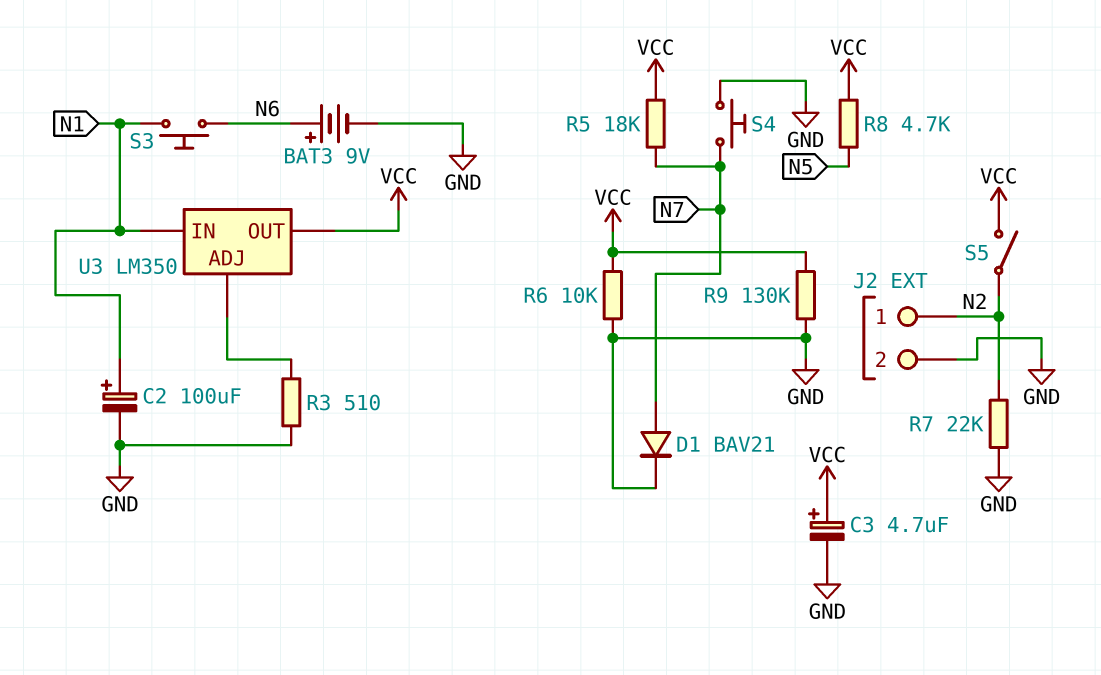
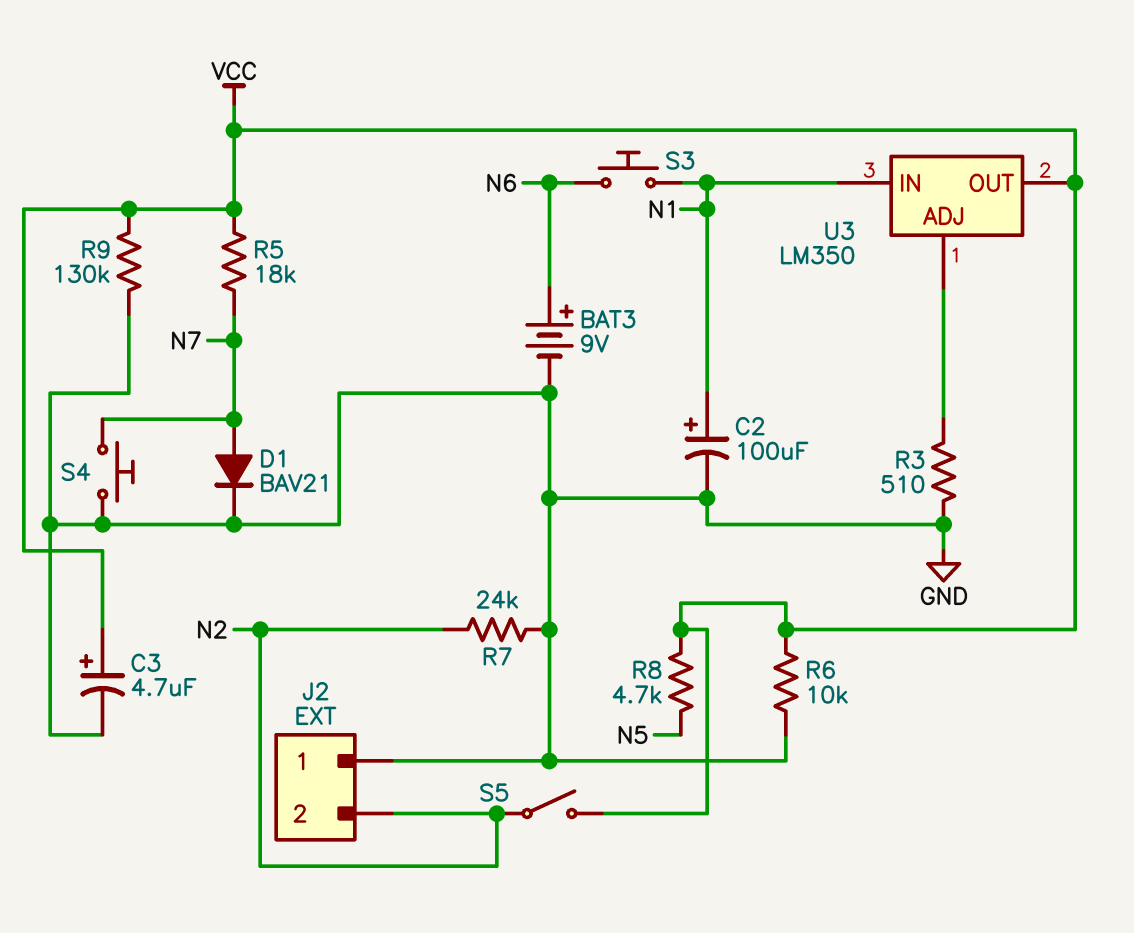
J2 pin 1: N2 -> GND
J2 pin 2: GND -> N2
R7: 22k (GND, N2) -> 24k (GND, N2)

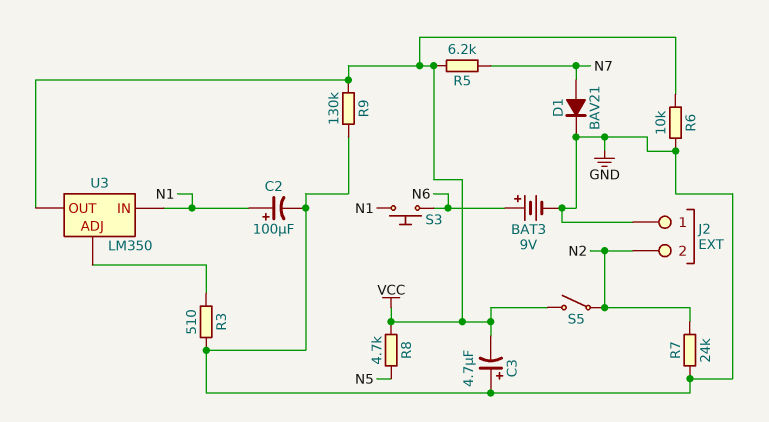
C3: 4.7uF (plus VCC, minus GND) -> 4.7uF (plus GND, minus VCC)
R5: 18k (N7, VCC) -> 6.2k (N7, VCC)
S4: button (GND, N7) -> none

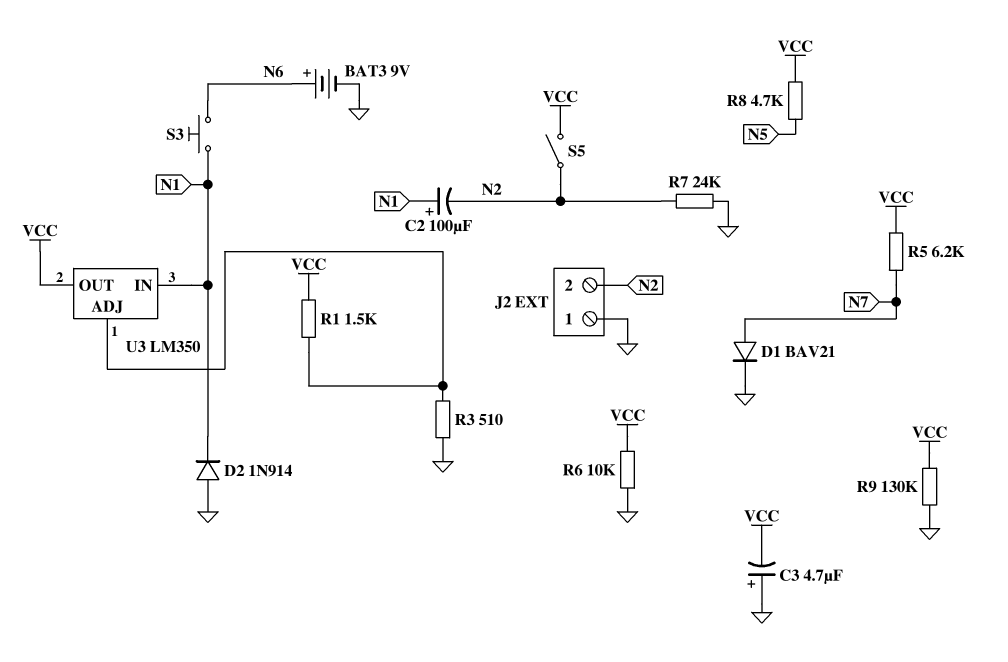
C2: 100uF (plus N1, minus GND) -> 100uF (plus N1, minus N2)
D2: none -> diode 1N914 (A GND, K N1)
R1: none -> 1.5k (U3/ADJ, VCC)

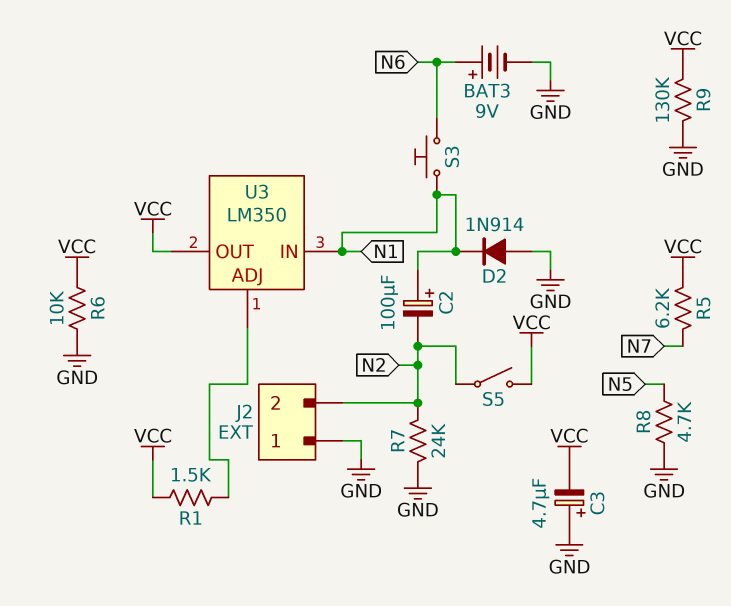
D1: diode BAV21 (A N7, K GND) -> none
R3: 510 (GND, U3/ADJ) -> none
R8: 4.7k (N5, VCC) -> 4.7k (GND, N5)

